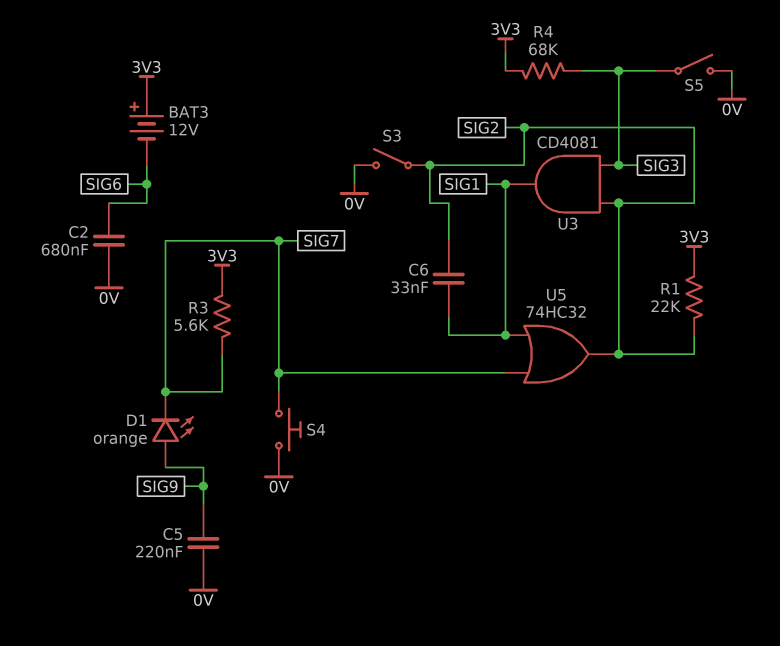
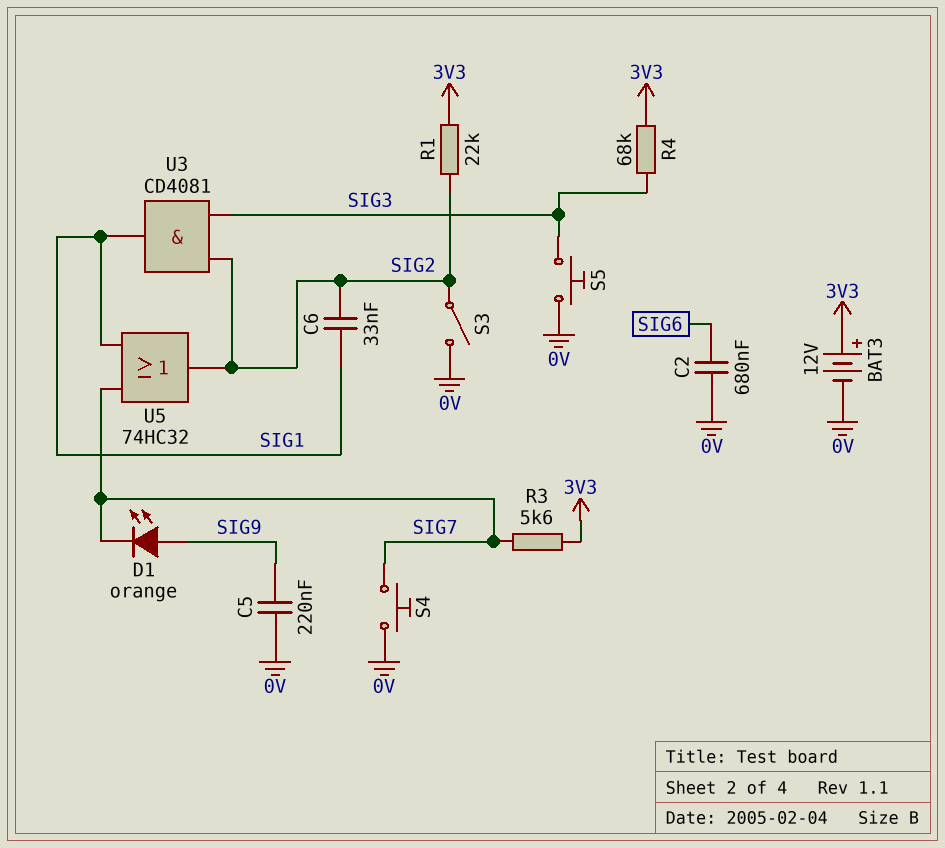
BAT3: 12V (plus 3V3, minus SIG6) -> 12V (plus 3V3, minus 0V)
S5: switch (0V, SIG3) -> button (0V, SIG3)

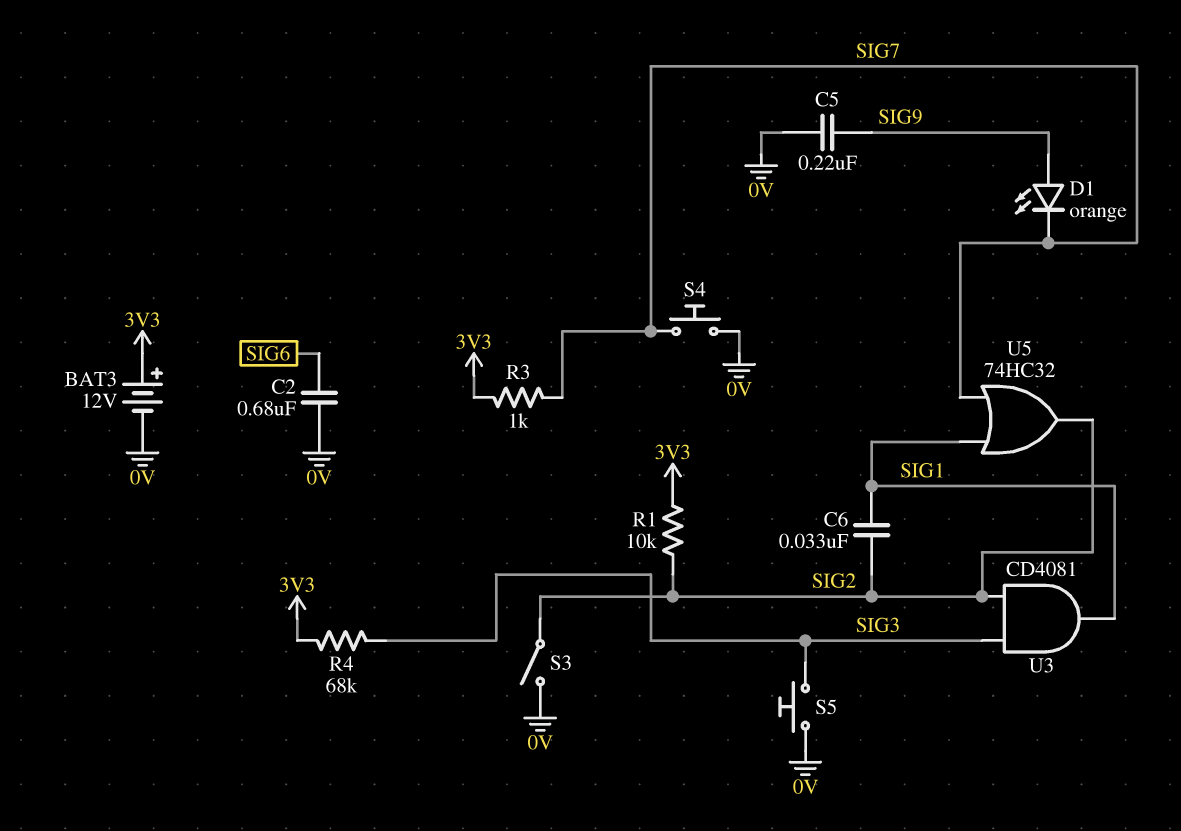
R1: 22k (3V3, SIG2) -> 10k (3V3, SIG2)
R3: 5.6k (3V3, SIG7) -> 1k (3V3, SIG7)

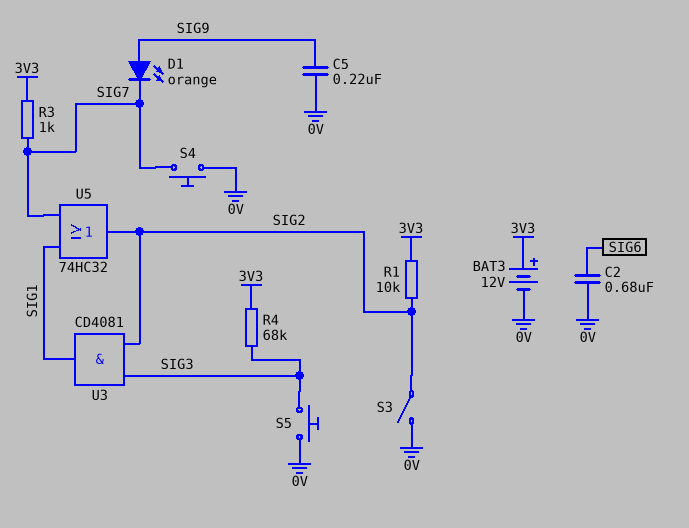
C6: 33nF (SIG1, SIG2) -> none

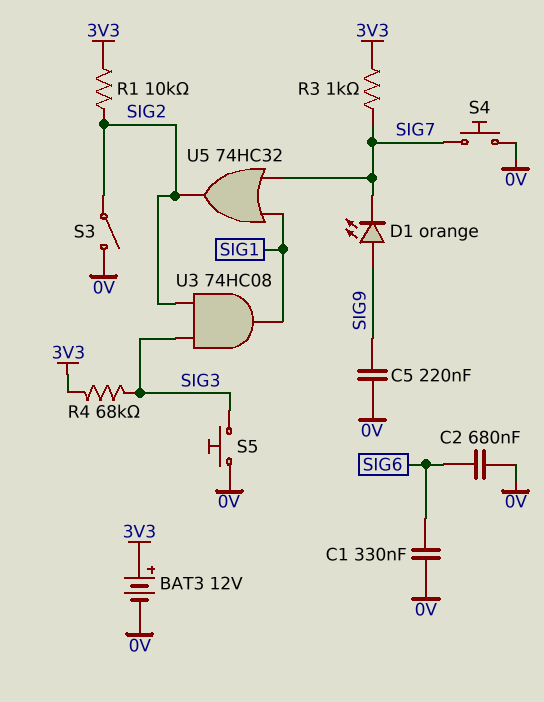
C1: none -> 330nF (0V, SIG6)
U3: AND CD4081 (in SIG2, in SIG3, out SIG1) -> AND 74HC08 (in SIG2, in SIG3, out SIG1)

